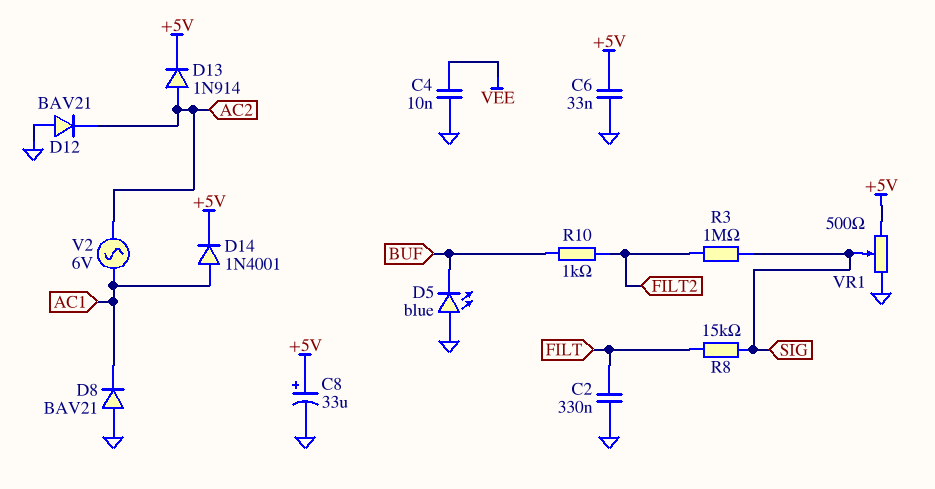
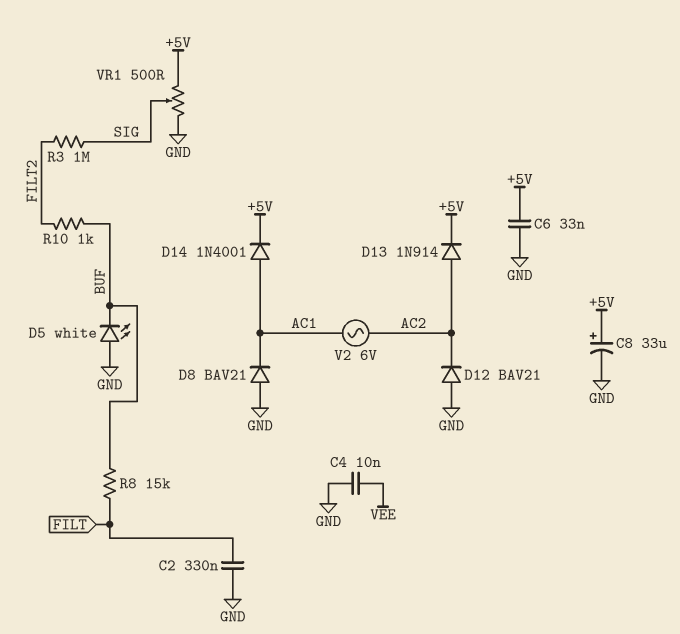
D5: LED blue (A GND, K BUF) -> LED white (A GND, K BUF)
R8: 15k (FILT, SIG) -> 15k (BUF, FILT)

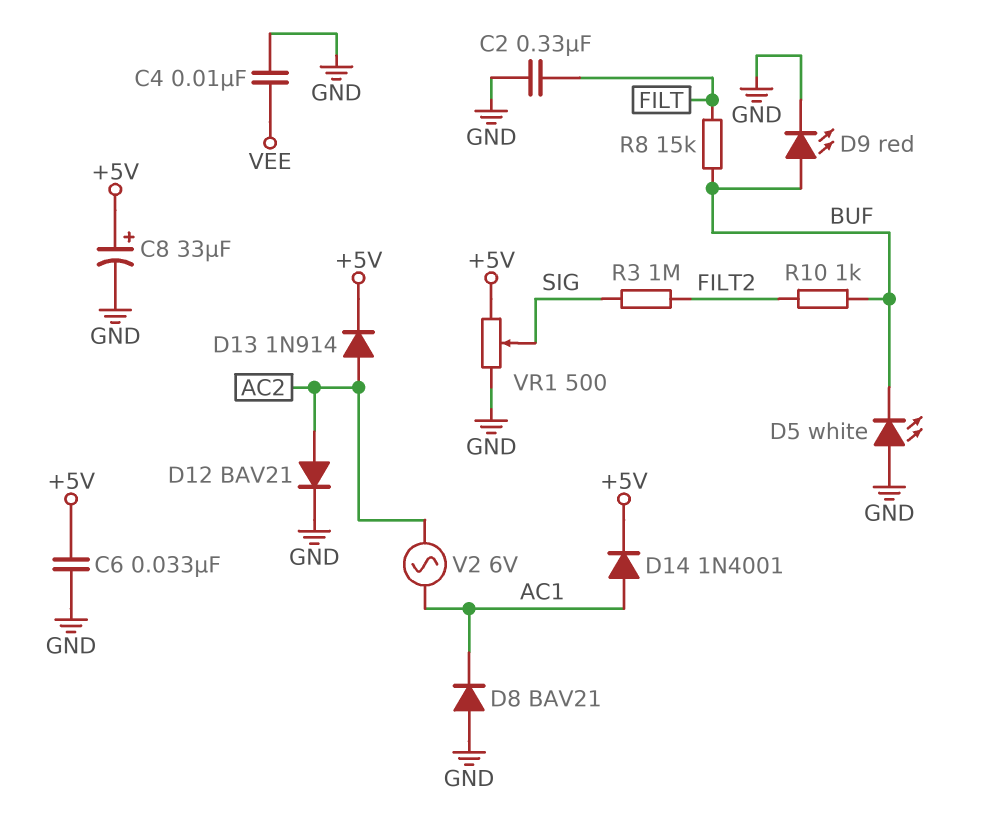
D9: none -> LED red (A BUF, K GND)
D12: diode BAV21 (A GND, K AC2) -> diode BAV21 (A AC2, K GND)

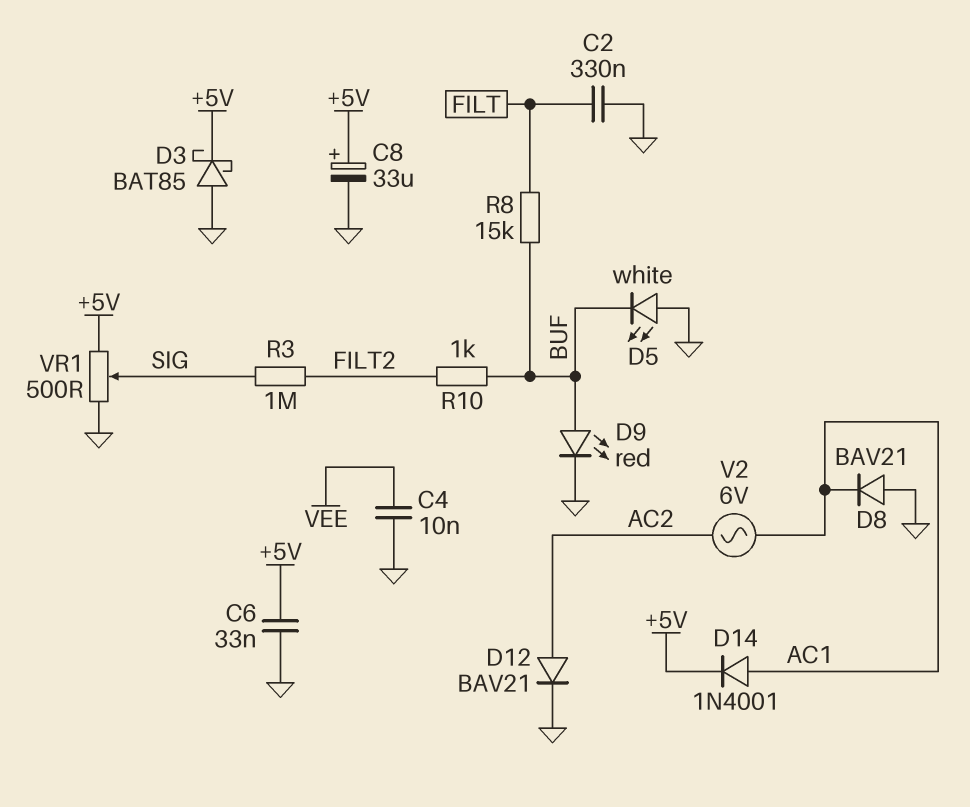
D3: none -> schottky BAT85 (A GND, K +5V)
D13: diode 1N914 (A AC2, K +5V) -> none

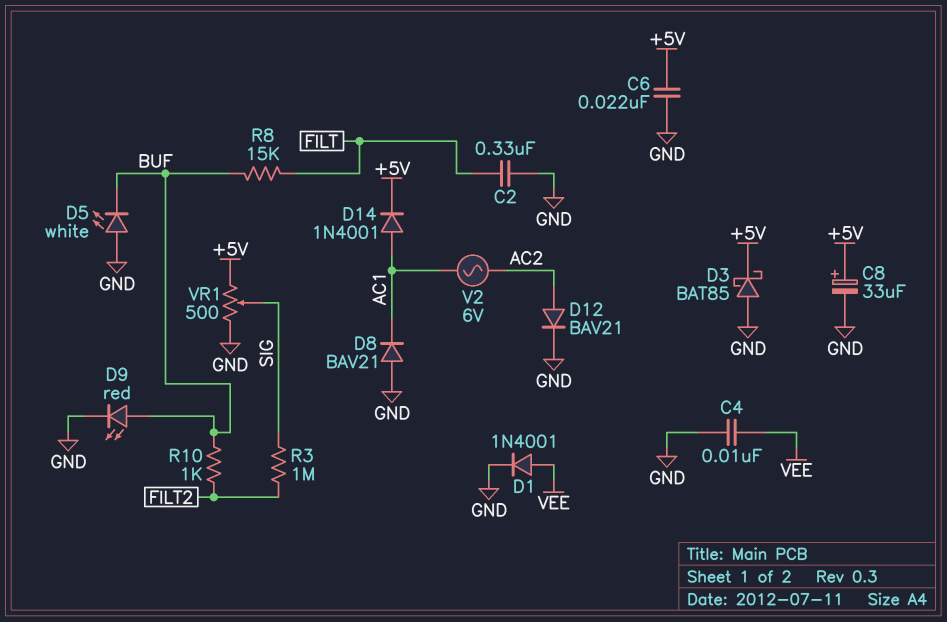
C6: 33nF (+5V, GND) -> 22nF (+5V, GND)
D1: none -> diode 1N4001 (A VEE, K GND)

